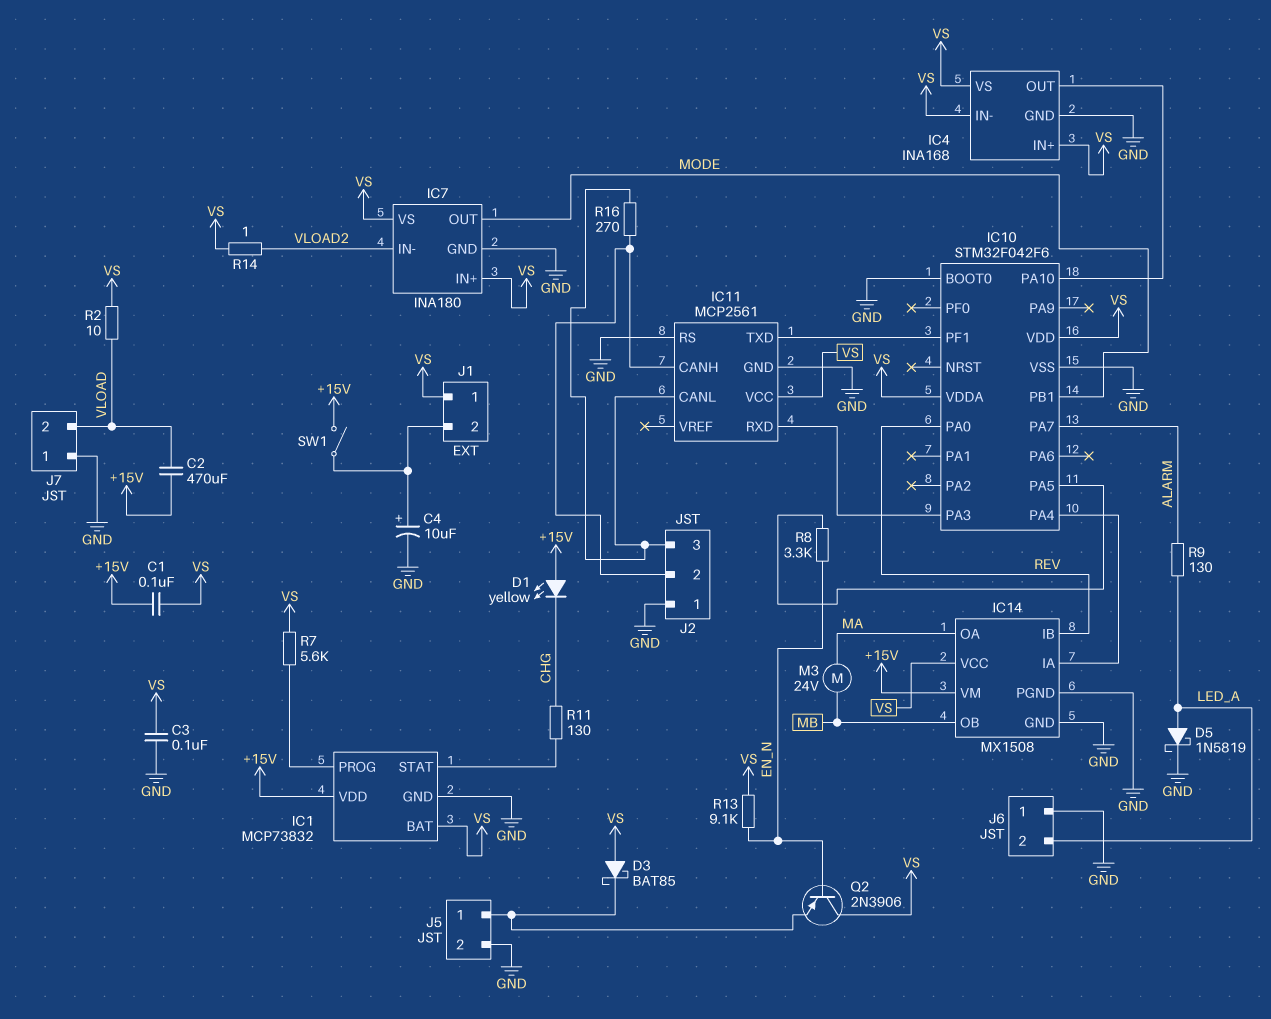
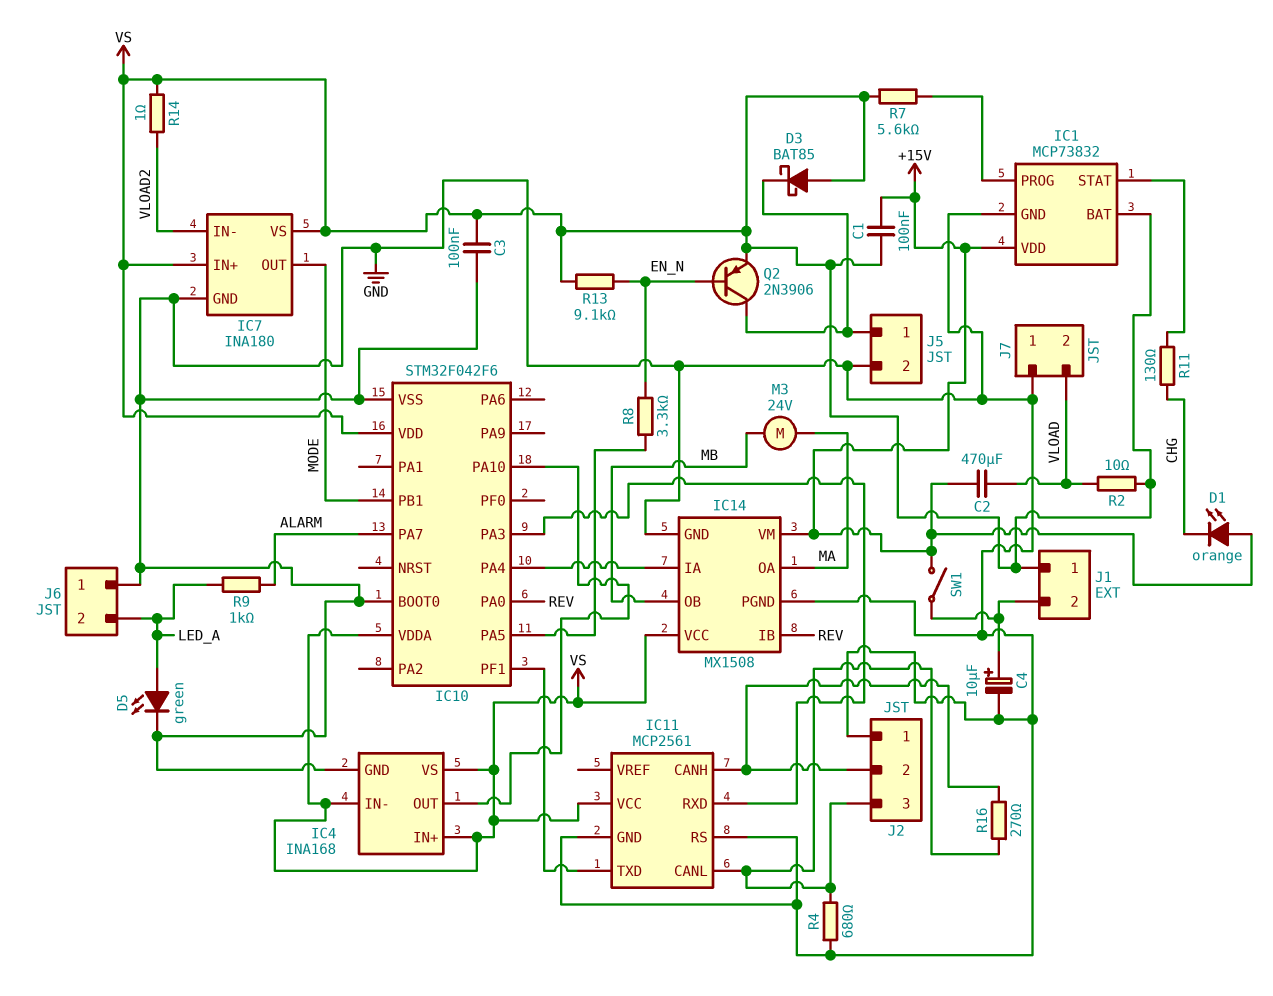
D1: LED yellow (A +15V, K CHG) -> LED orange (A +15V, K CHG)
D5: schottky 1N5819 (A LED_A, K GND) -> LED green (A LED_A, K GND)
Q2: PNP 2N3906 (B EN_N, C VS, E J5/1) -> PNP 2N3906 (B EN_N, C J5/1, E VS)
R4: none -> 680 (GND, IC11/CANL)
R9: 130 (ALARM, LED_A) -> 1k (ALARM, LED_A)

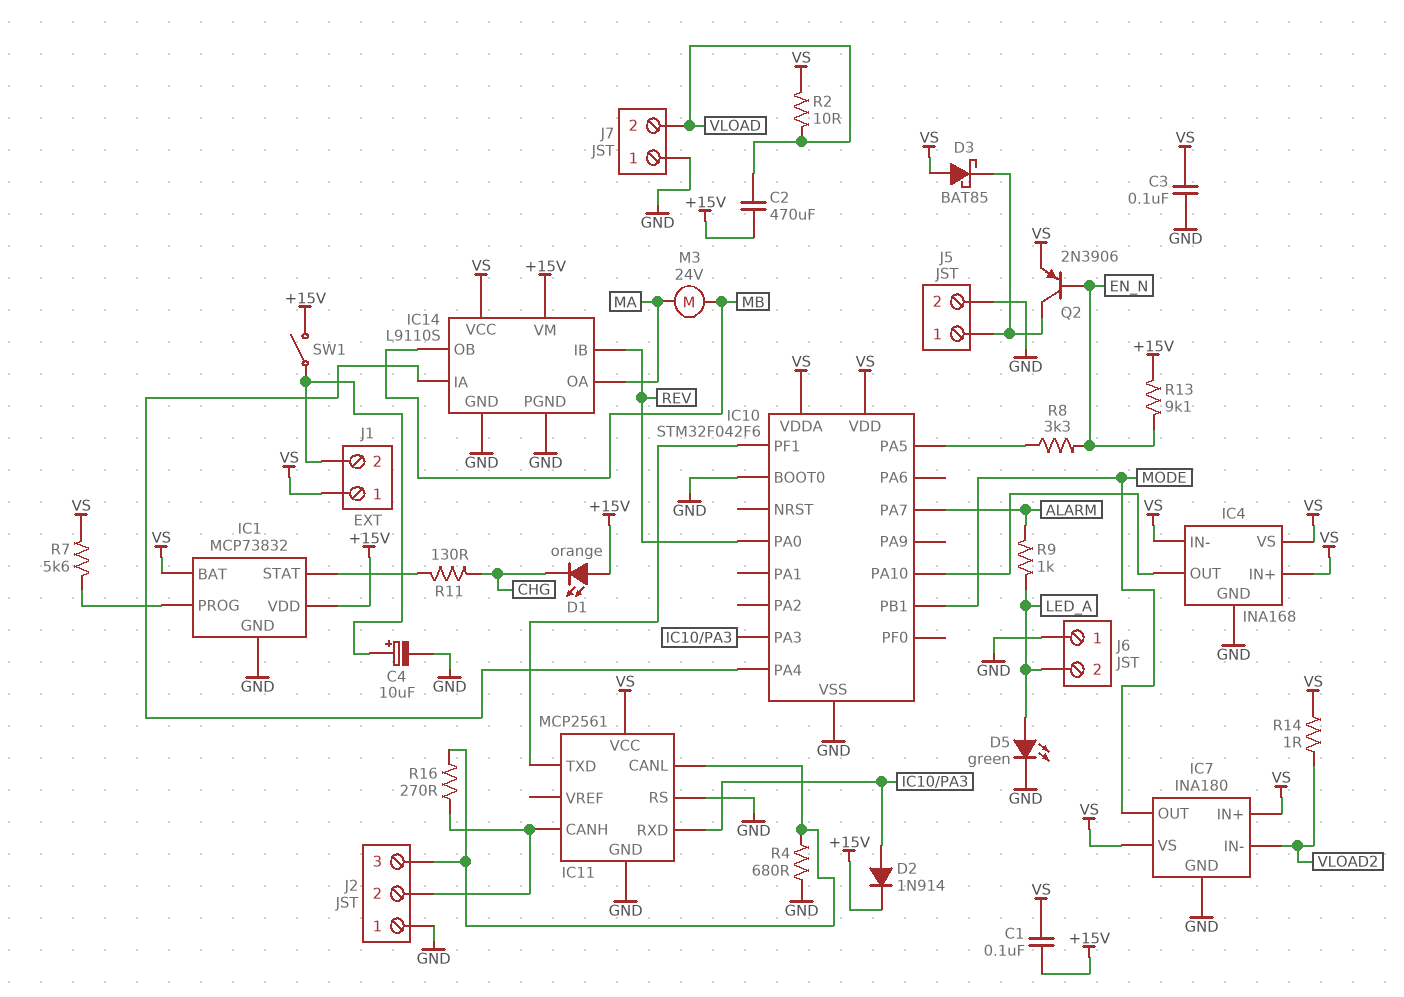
D2: none -> diode 1N914 (A IC10/PA3, K +15V)
IC14: MX1508 -> L9110S
R13: 9.1k (EN_N, VS) -> 9.1k (+15V, EN_N)

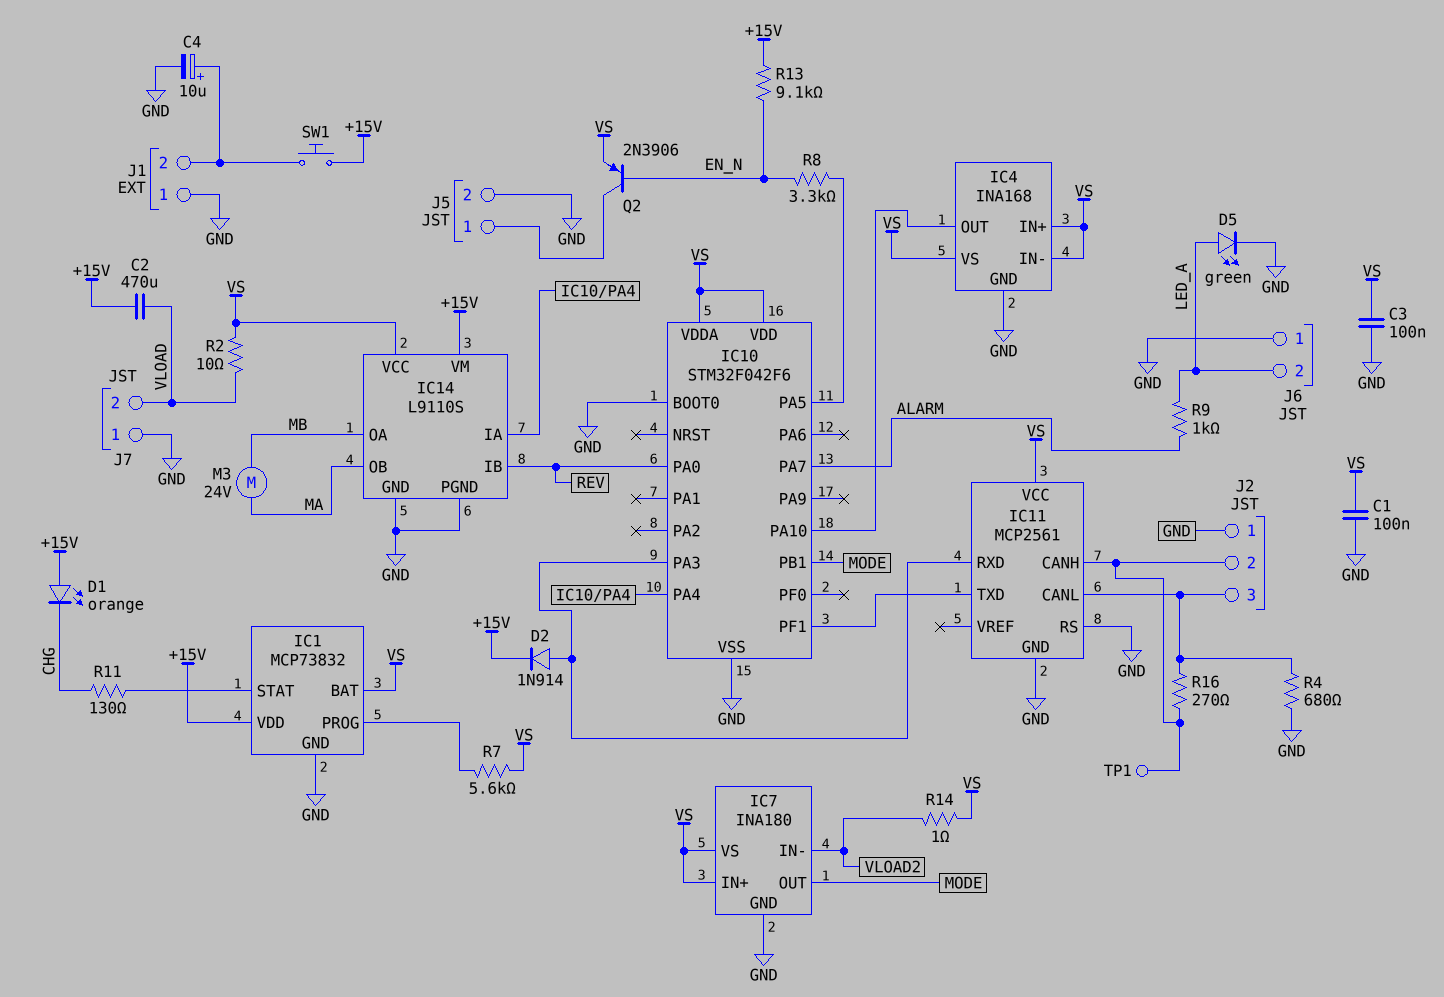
C1: 100nF (+15V, VS) -> 100nF (GND, VS)
D3: schottky BAT85 (A VS, K J5/1) -> none
IC14 pin OA: MA -> MB
IC14 pin OB: MB -> MA
J1 pin 1: VS -> GND
SW1: switch (+15V, J1/2) -> button (+15V, J1/2)
TP1: none -> test point (IC11/CANH)

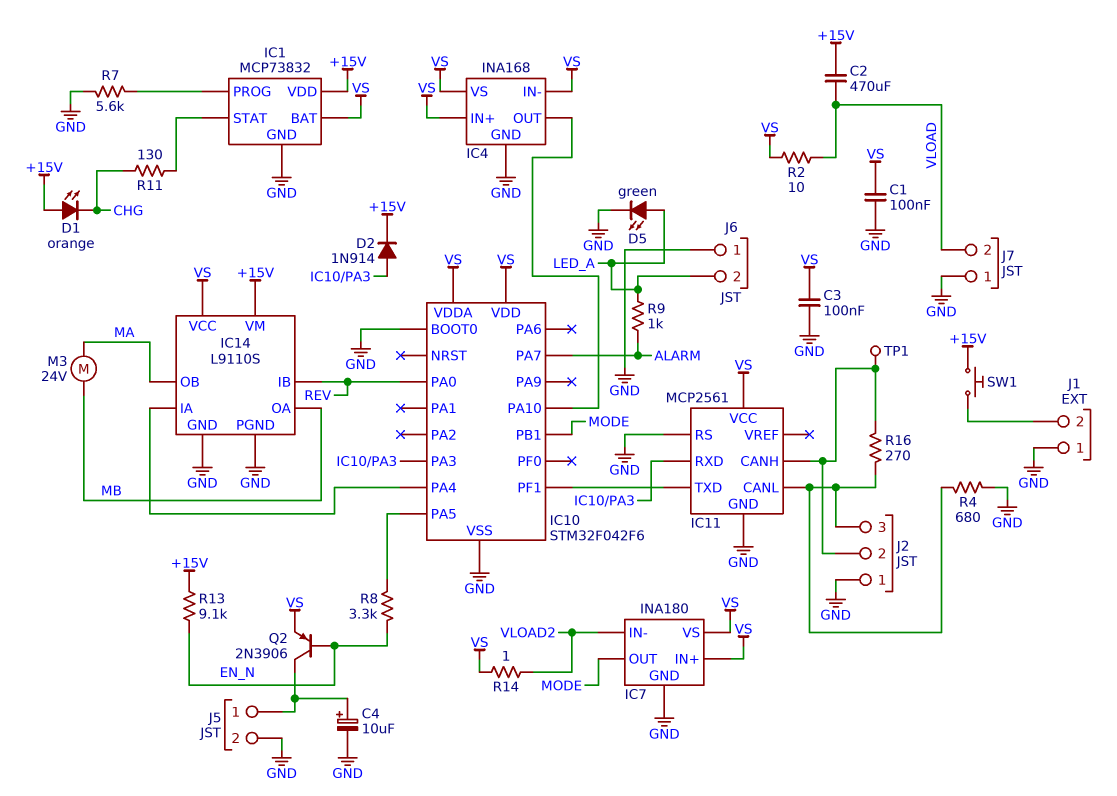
C4: 10uF (plus J1/2, minus GND) -> 10uF (plus J5/1, minus GND)
R7: 5.6k (IC1/PROG, VS) -> 5.6k (GND, IC1/PROG)

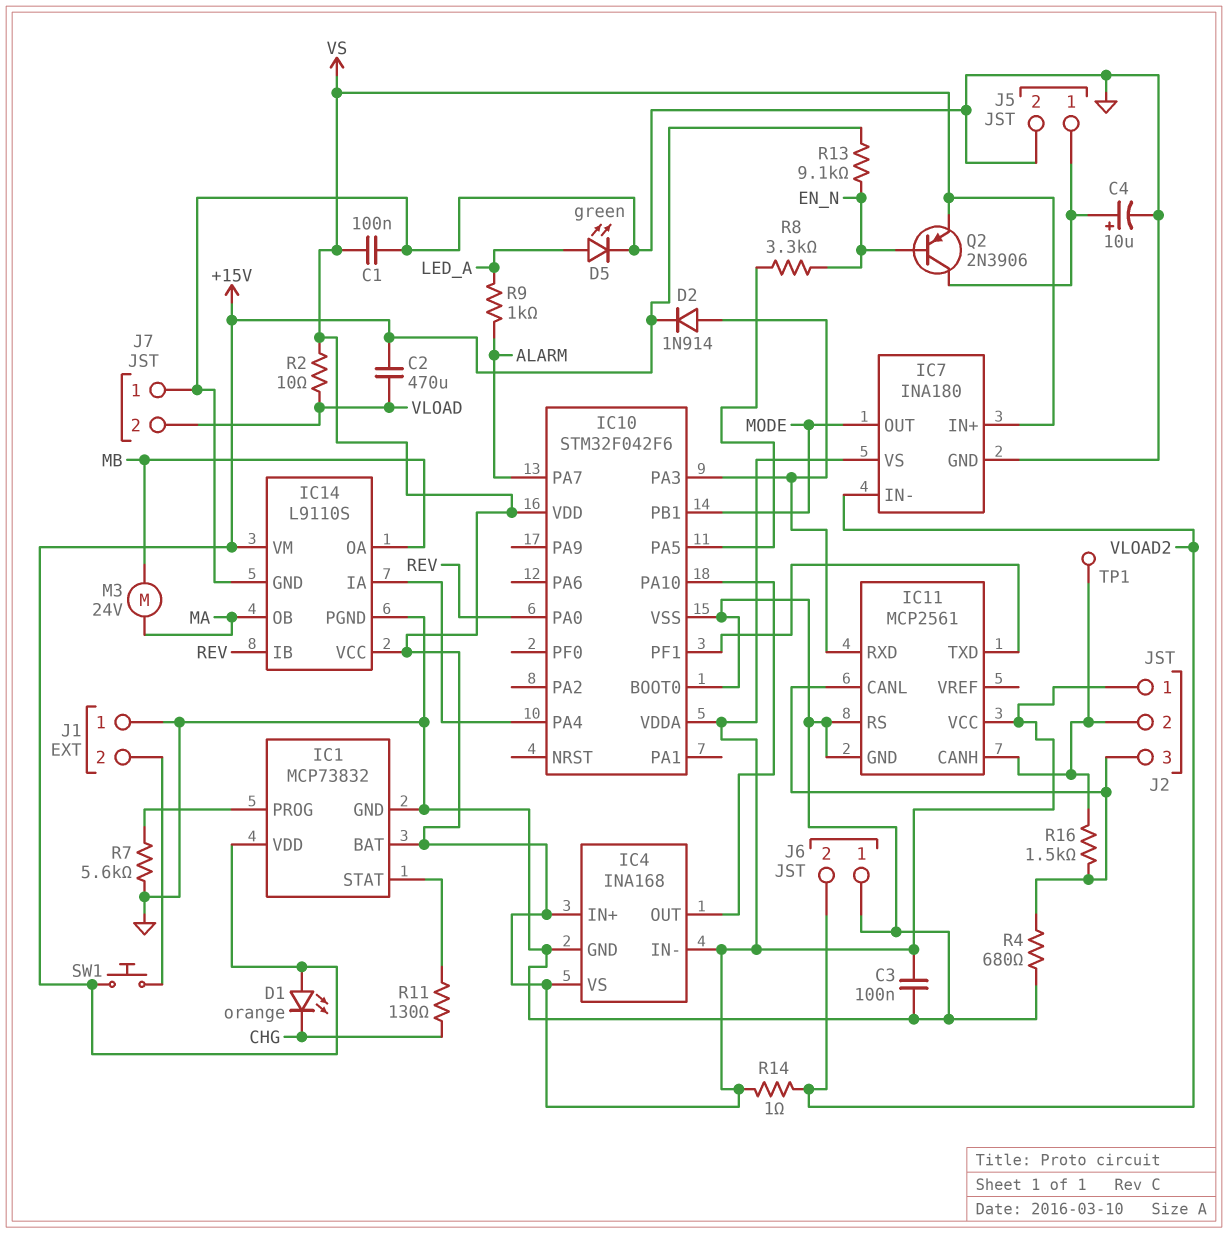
J2 pin 1: GND -> VS
J6 pin 2: LED_A -> VLOAD2
R16: 270 (IC11/CANH, IC11/CANL) -> 1.5k (IC11/CANH, IC11/CANL)

